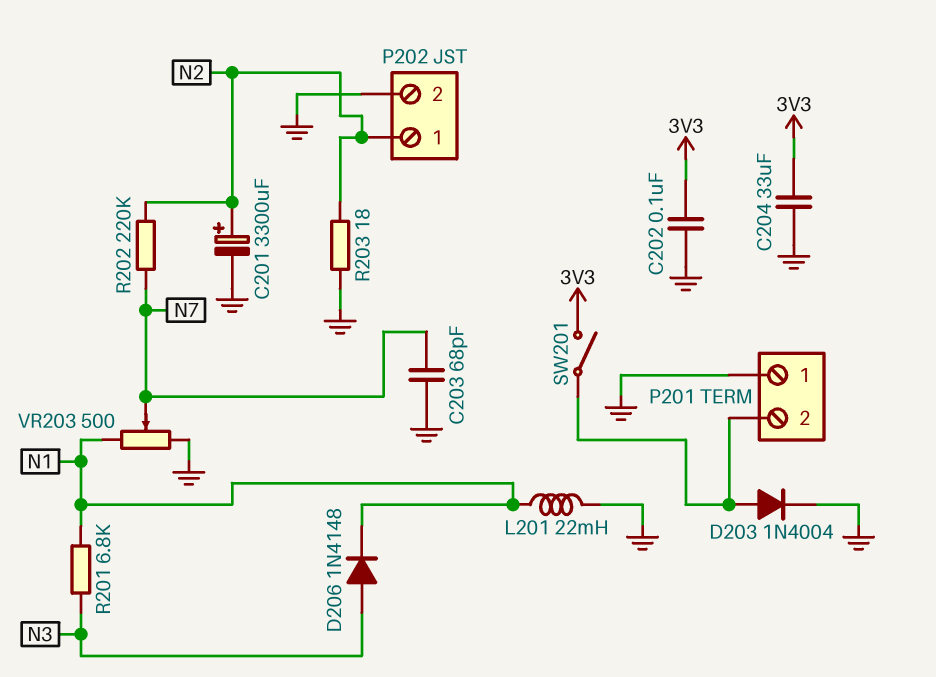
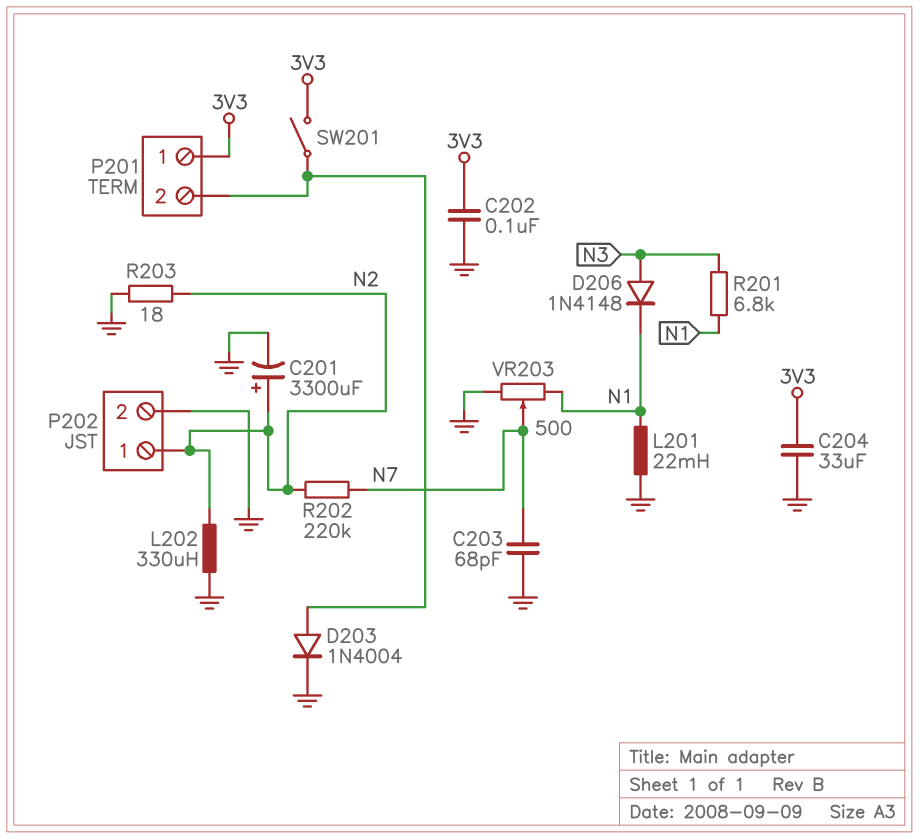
L202: none -> 330uH (GND, N2)
P201 pin 1: GND -> 3V3

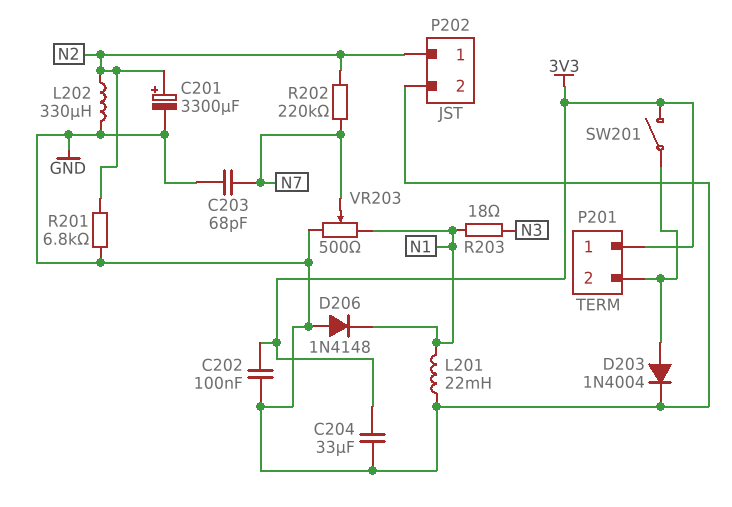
D206: diode 1N4148 (A N3, K N1) -> diode 1N4148 (A GND, K N1)
R201: 6.8k (N1, N3) -> 6.8k (GND, N2)
R203: 18 (GND, N2) -> 18 (N1, N3)

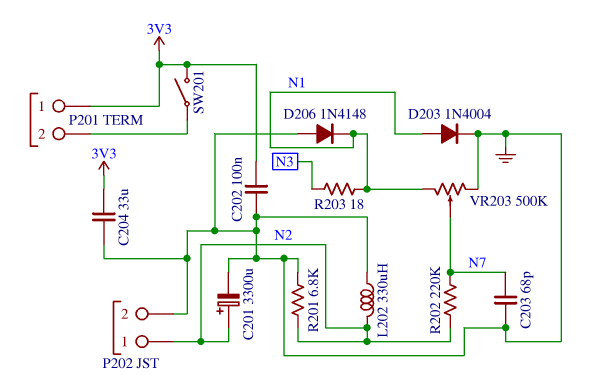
D203: diode 1N4004 (A P201/2, K GND) -> diode 1N4004 (A N1, K GND)
L201: 22mH (GND, N1) -> none
VR203: 500 (GND, N1, wiper N7) -> 500k (GND, N1, wiper N7)

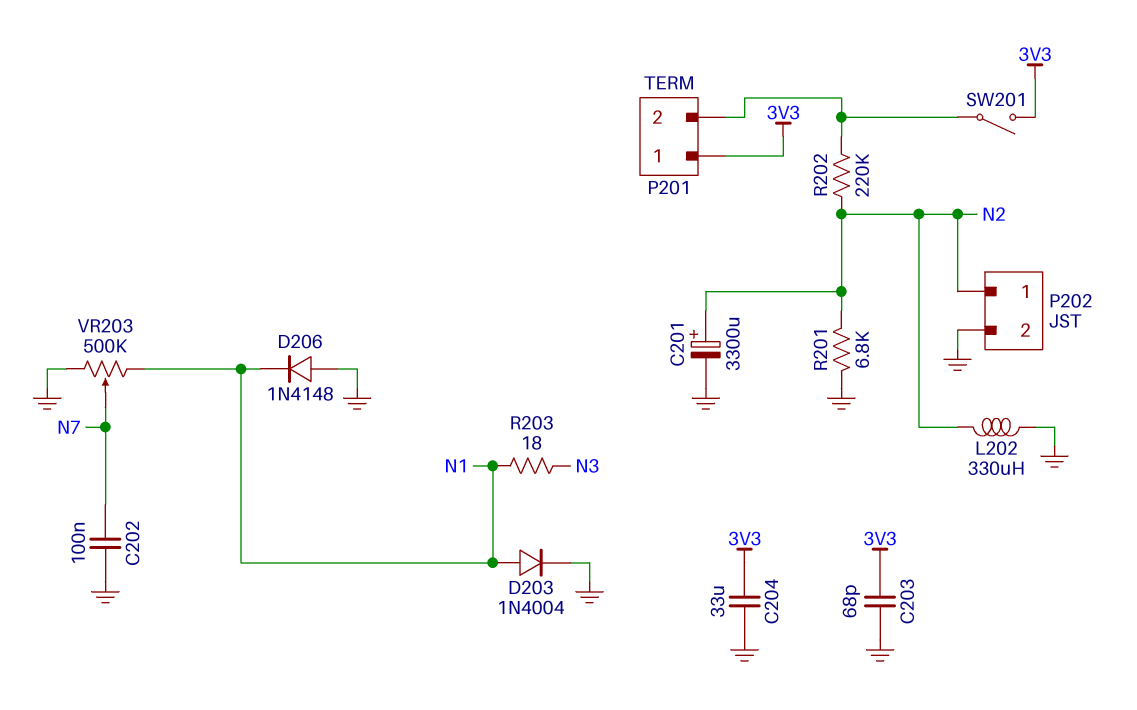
C202: 100nF (3V3, GND) -> 100nF (GND, N7)
C203: 68pF (GND, N7) -> 68pF (3V3, GND)
R202: 220k (N2, N7) -> 220k (N2, P201/2)

